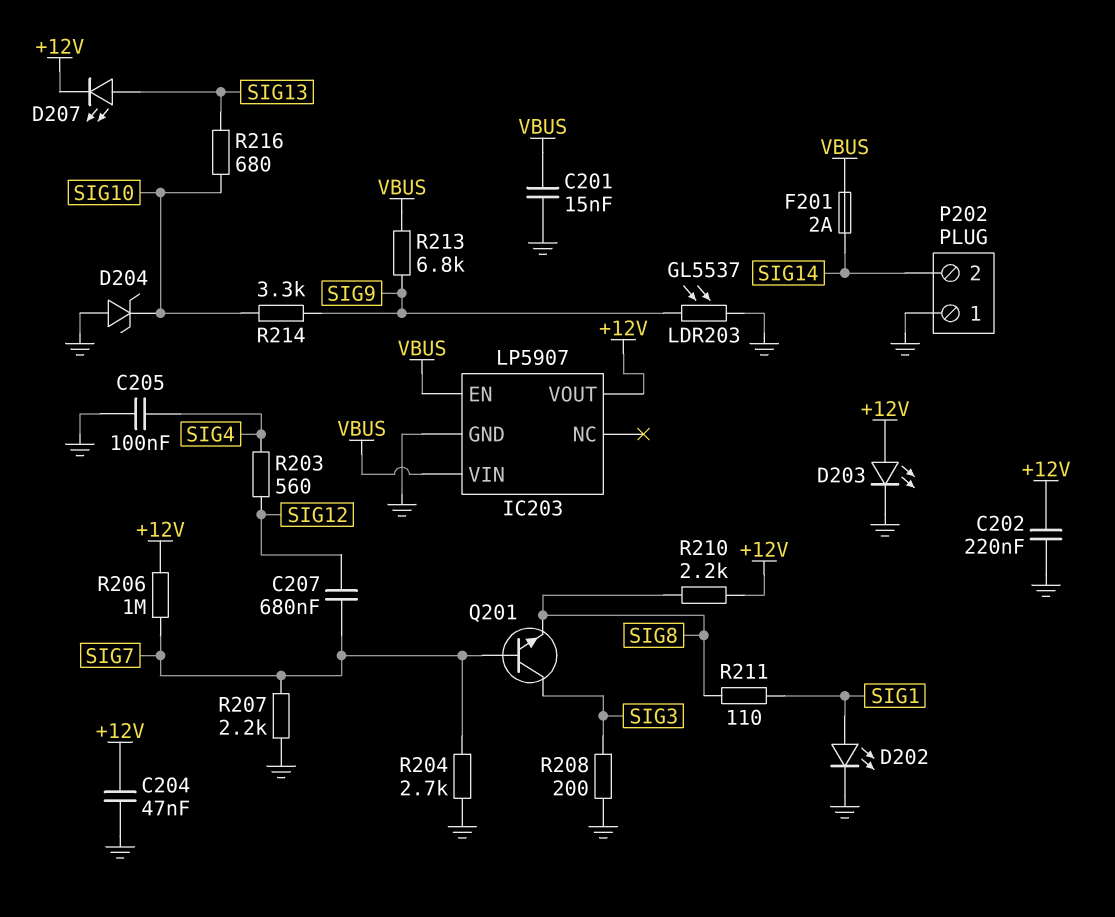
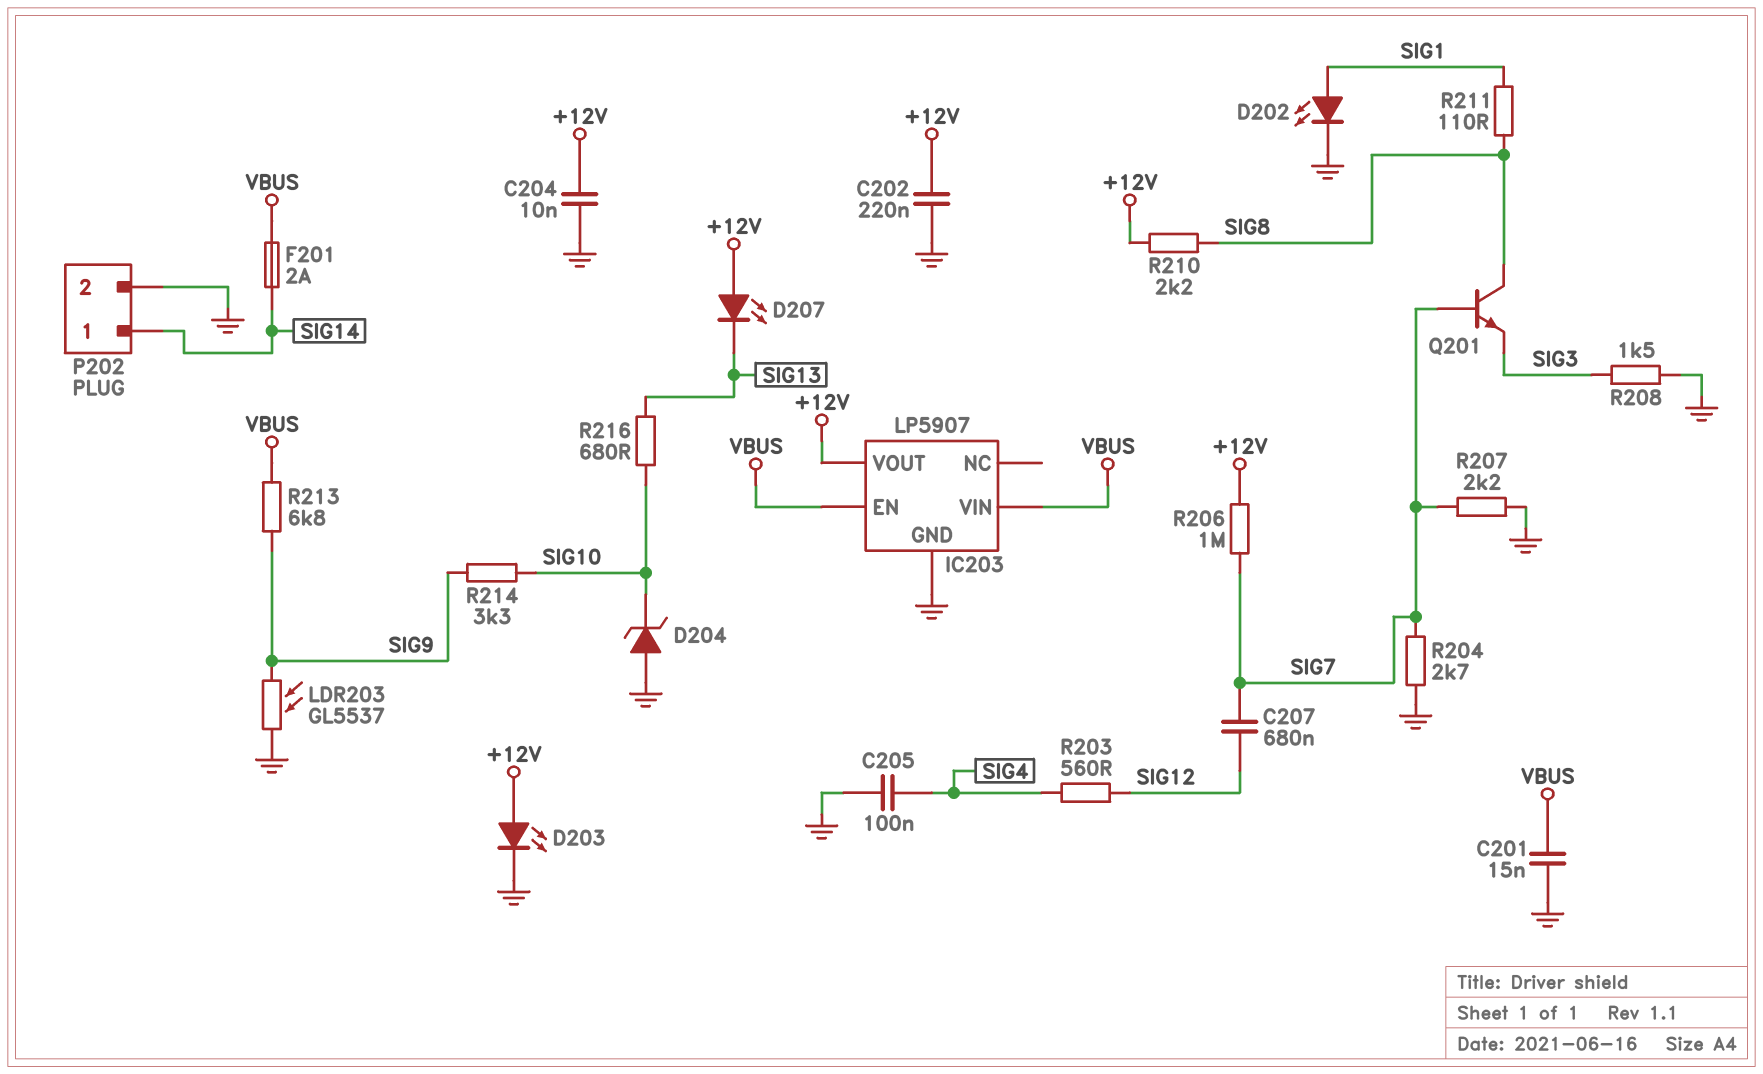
C204: 47nF (+12V, GND) -> 10nF (+12V, GND)
D207: LED (A SIG13, K +12V) -> LED (A +12V, K SIG13)
P202 pin 1: GND -> SIG14
P202 pin 2: SIG14 -> GND
Q201: NPN (B SIG7, C SIG3, E SIG8) -> NPN (B SIG7, C SIG8, E SIG3)
R208: 200 (GND, SIG3) -> 1.5k (GND, SIG3)

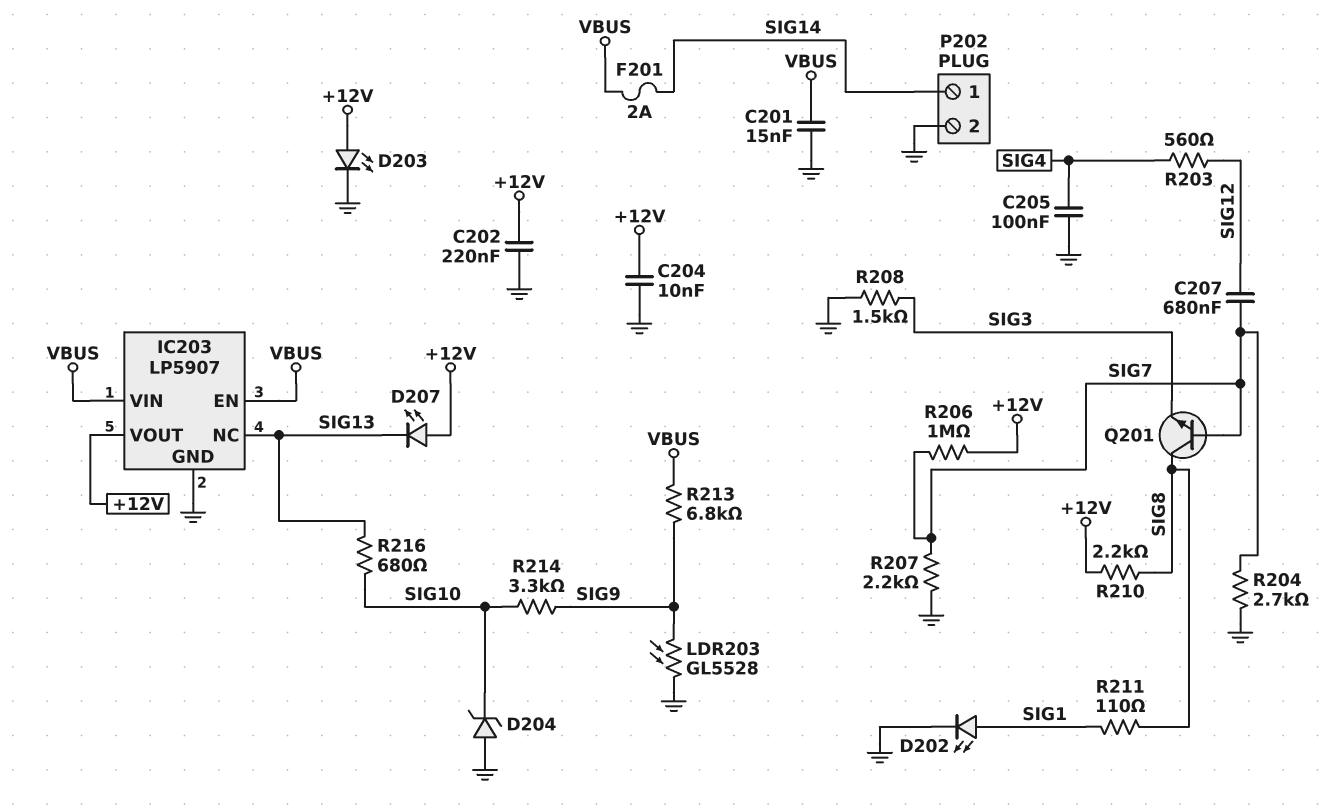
IC203 pin NC: none -> SIG13
LDR203: GL5537 (GND, SIG9) -> GL5528 (GND, SIG9)

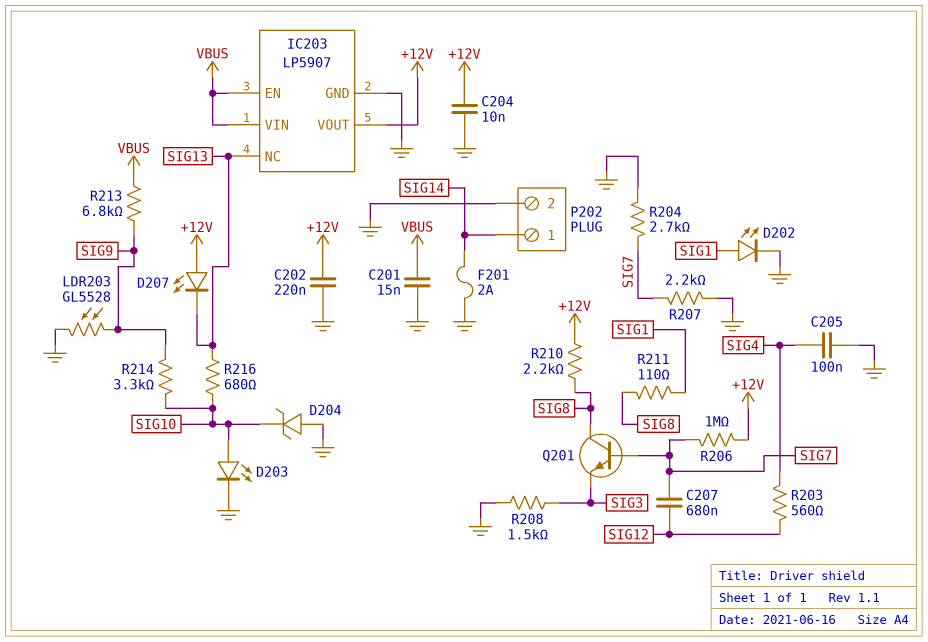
D203: LED (A +12V, K GND) -> LED (A SIG10, K GND)
F201: 2A (SIG14, VBUS) -> 2A (GND, SIG14)

